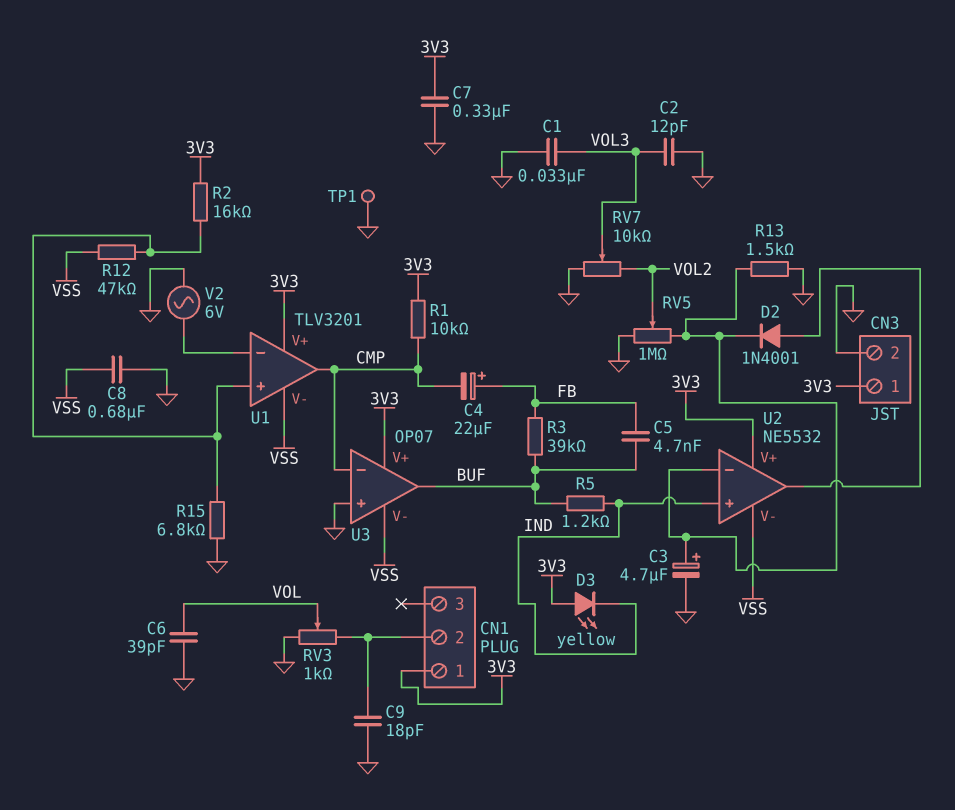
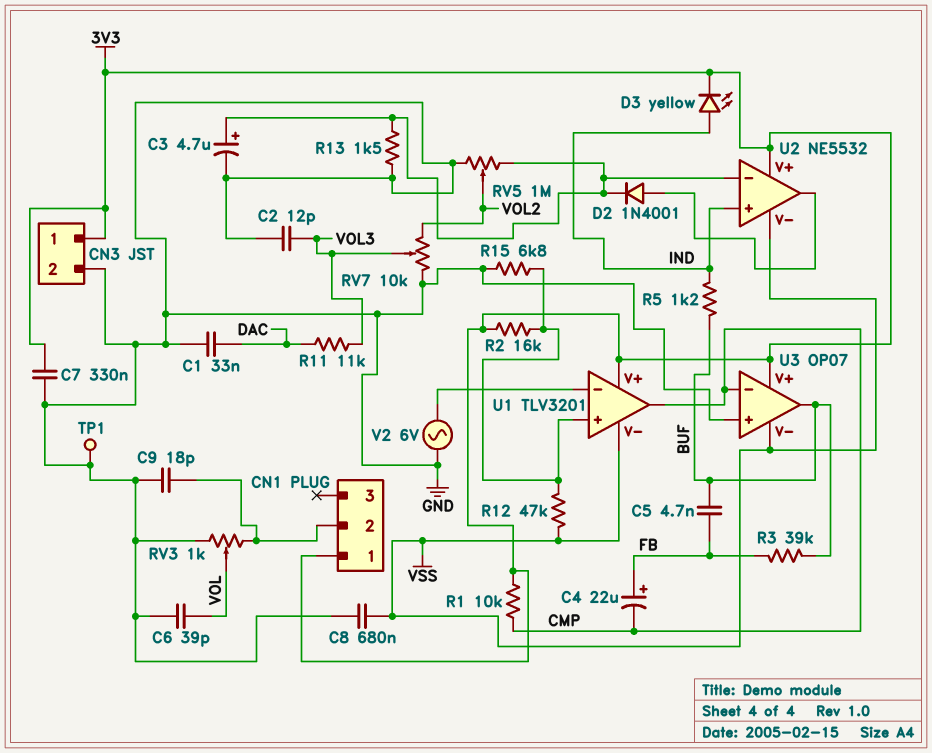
C1: 33nF (GND, VOL3) -> 33nF (DAC, GND)
D3: LED yellow (A 3V3, K IND) -> LED yellow (A IND, K 3V3)
R11: none -> 11k (DAC, VOL3)

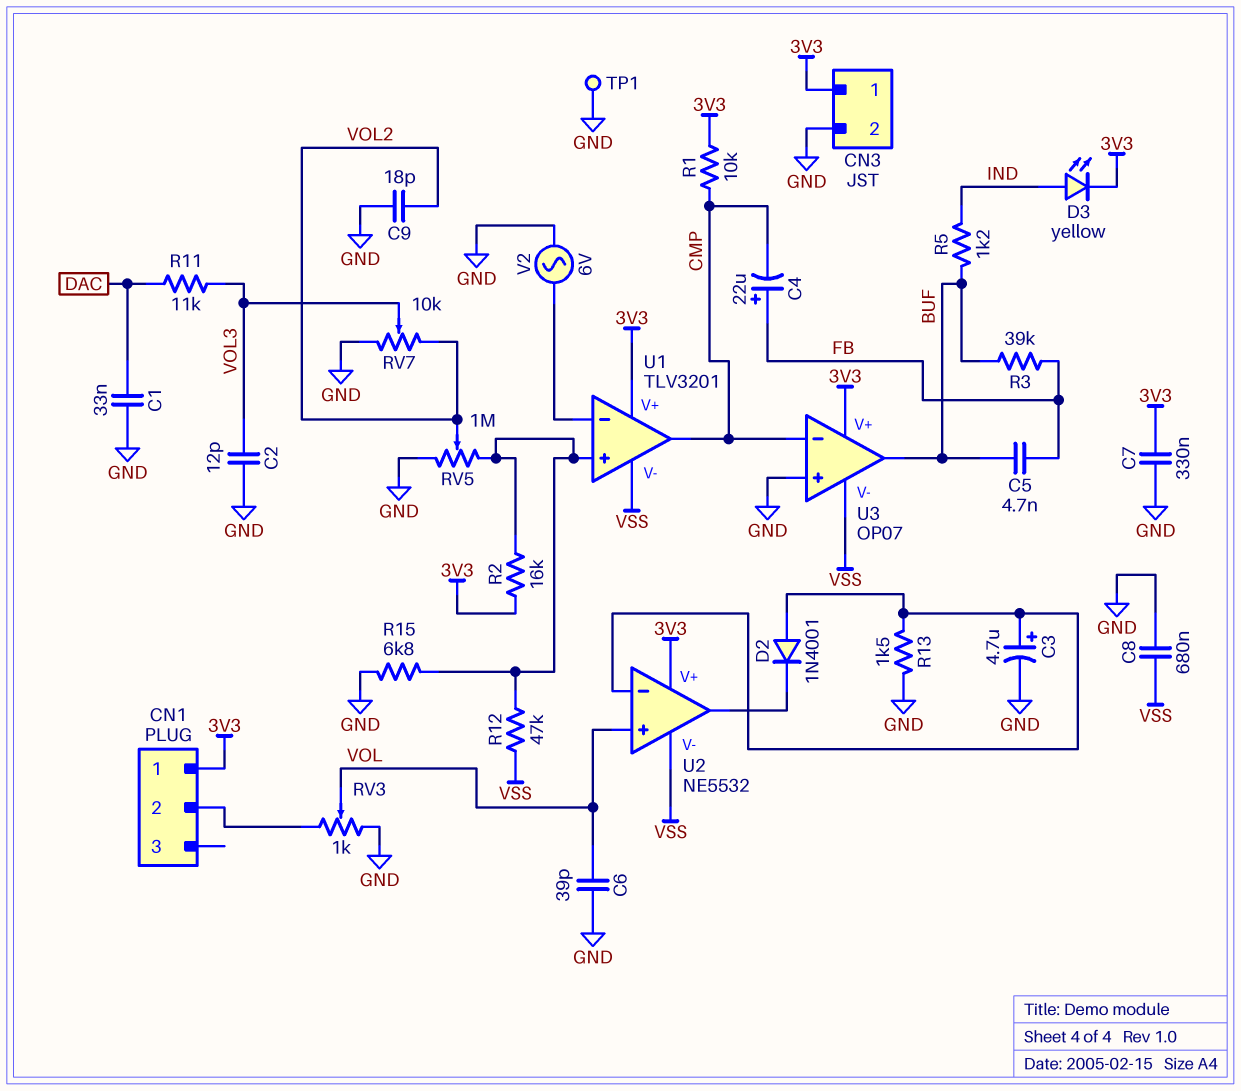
C9: 18pF (CN1/2, GND) -> 18pF (GND, VOL2)
D2: diode 1N4001 (A U2/out, K U2/in-) -> diode 1N4001 (A U2/in-, K U2/out)
RV5: 1M (GND, U2/in-, wiper VOL2) -> 1M (GND, U1/in+, wiper VOL2)
U2 pin in+: IND -> VOL

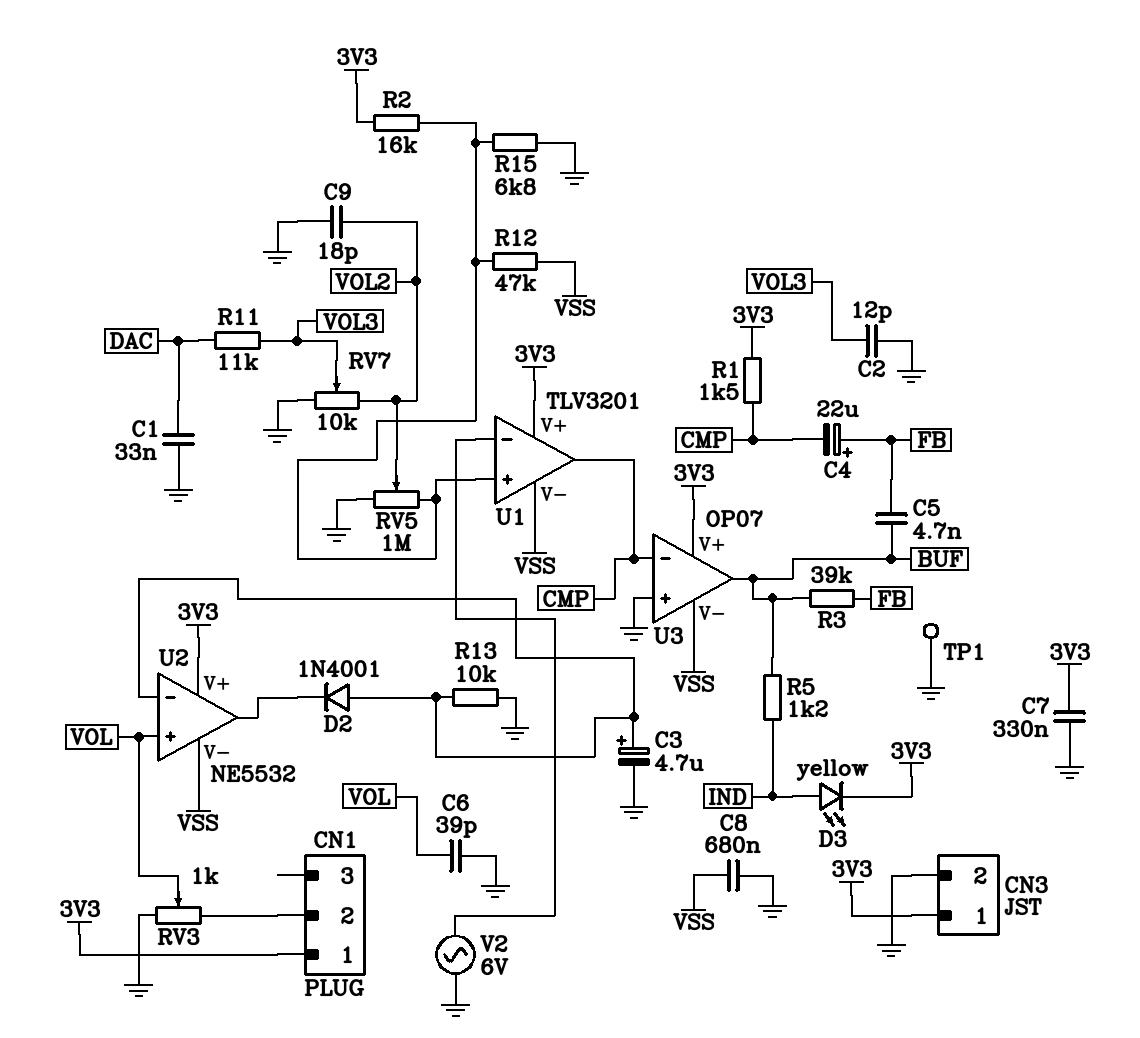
R1: 10k (3V3, CMP) -> 1.5k (3V3, CMP)
R13: 1.5k (GND, U2/in-) -> 10k (GND, U2/in-)

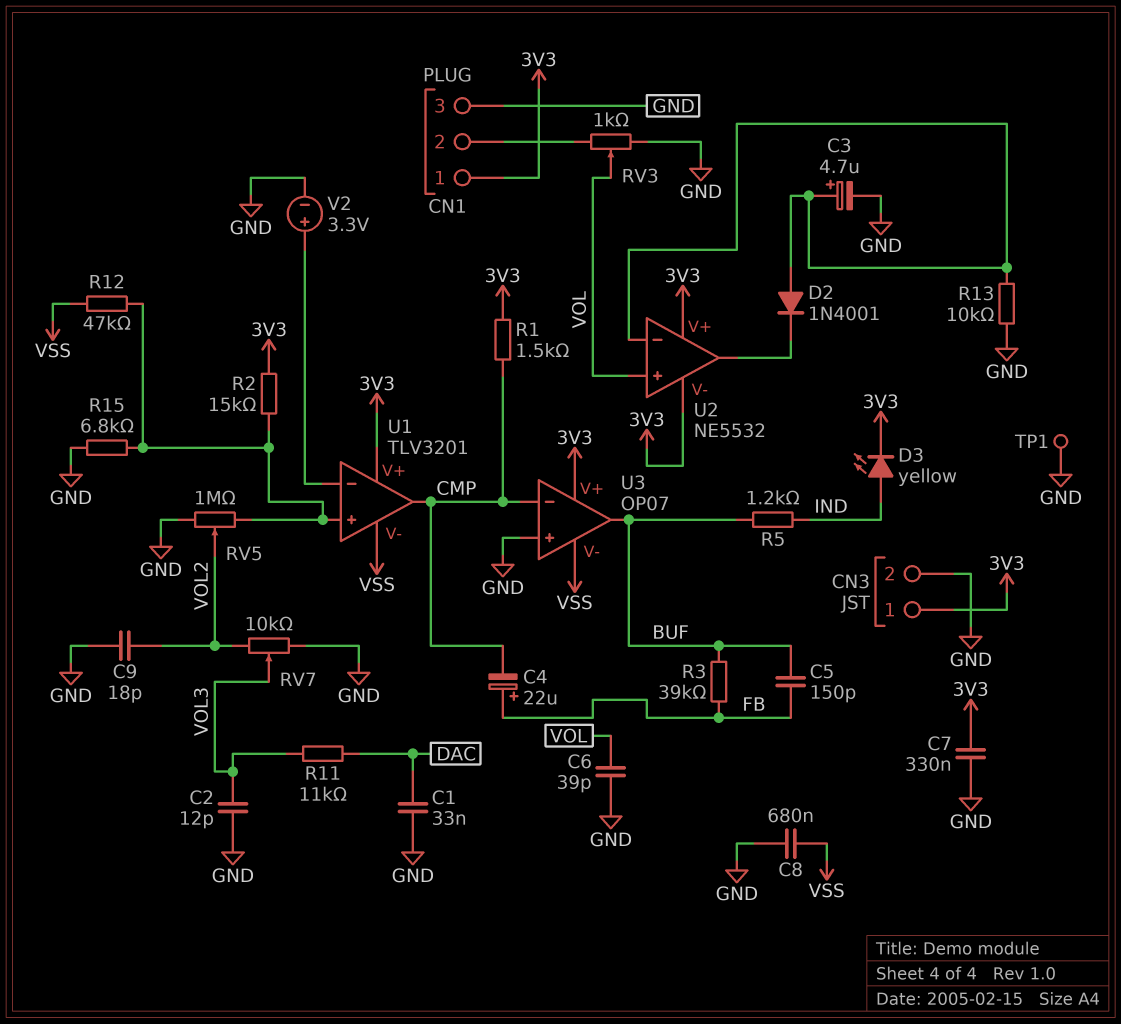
C5: 4.7nF (BUF, FB) -> 150pF (BUF, FB)
CN1 pin 3: none -> GND
R2: 16k (3V3, U1/in+) -> 15k (3V3, U1/in+)
U2 pin V-: VSS -> 3V3
V2: AC 6V (GND, U1/in-) -> 3.3V (plus U1/in-, minus GND)

